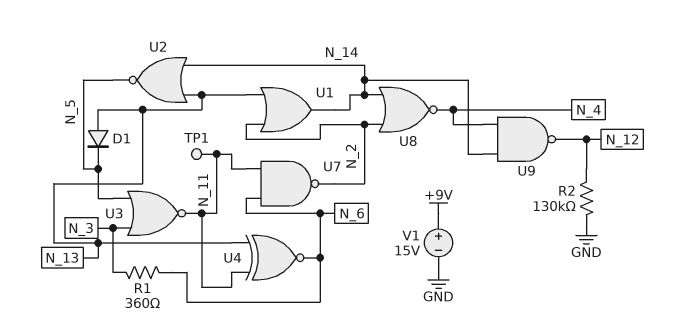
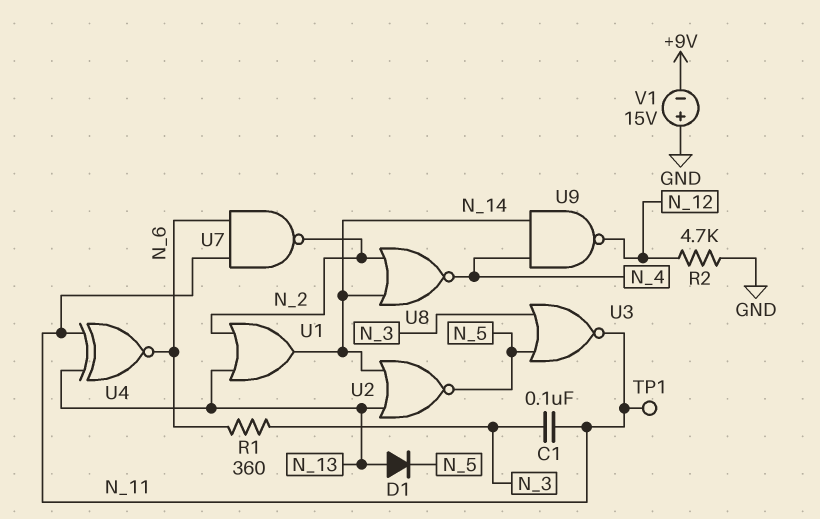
C1: none -> 100nF (N_3, N_11)
R2: 130k (GND, N_12) -> 4.7k (GND, N_12)
V1: 15V (plus +9V, minus GND) -> 15V (plus GND, minus +9V)

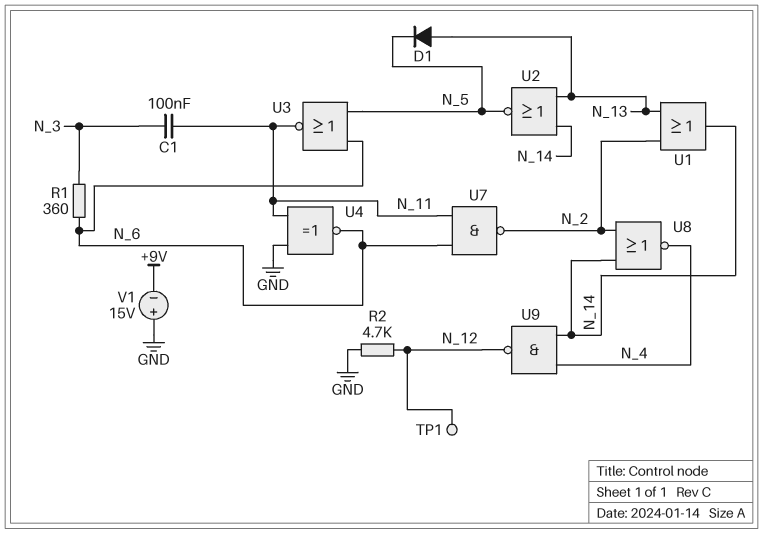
TP1: test point (N_11) -> test point (N_12)
U3: NOR (in N_3, in N_5, out N_11) -> NOR (in N_5, in N_6, out N_11)
U4: XNOR (in N_11, in N_13, out N_6) -> XNOR (in GND, in N_11, out N_6)

